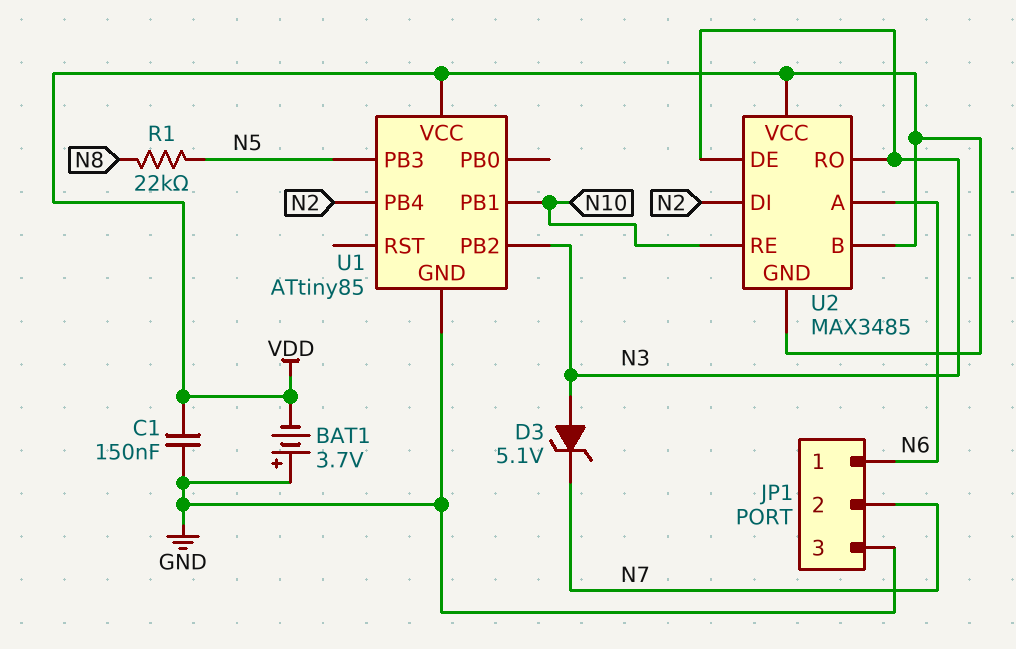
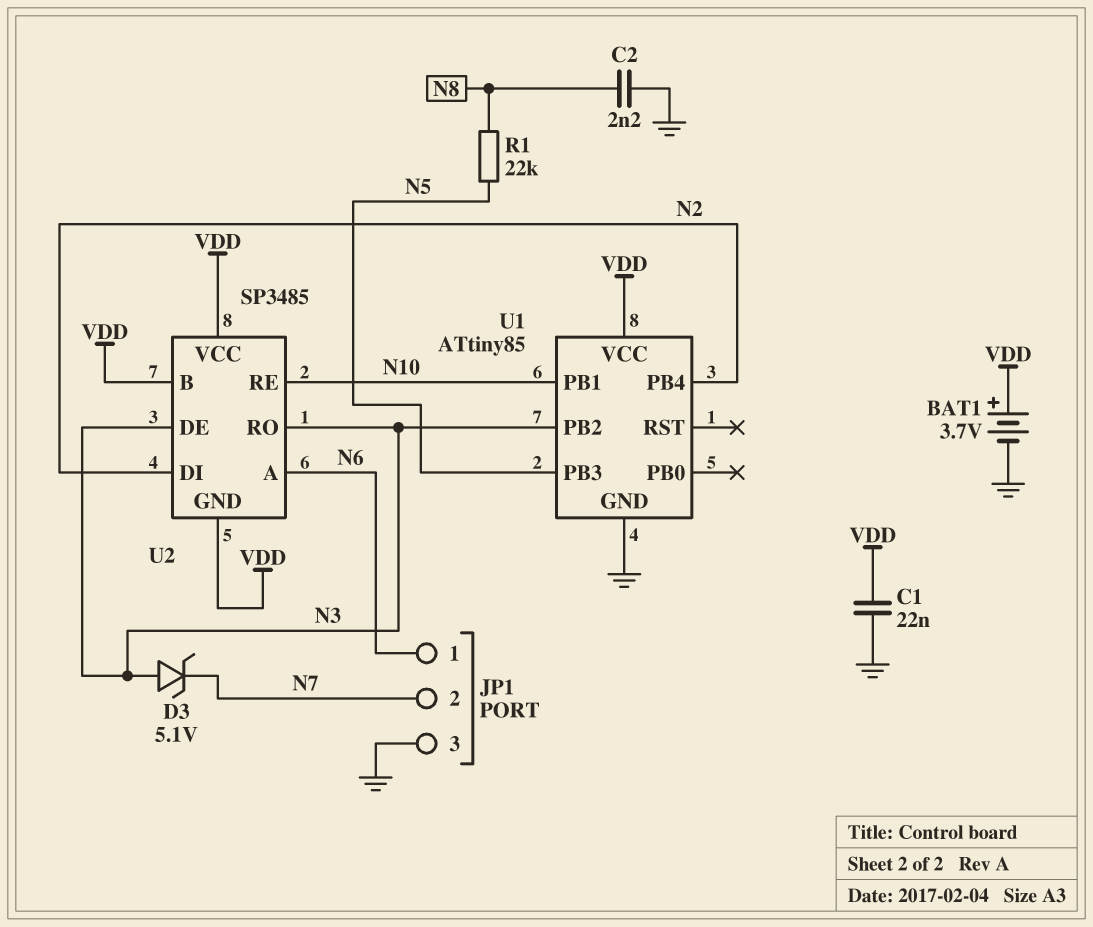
BAT1: 3.7V (plus GND, minus VDD) -> 3.7V (plus VDD, minus GND)
C1: 150nF (GND, VDD) -> 22nF (GND, VDD)
C2: none -> 2.2nF (GND, N8)
U2: MAX3485 -> SP3485

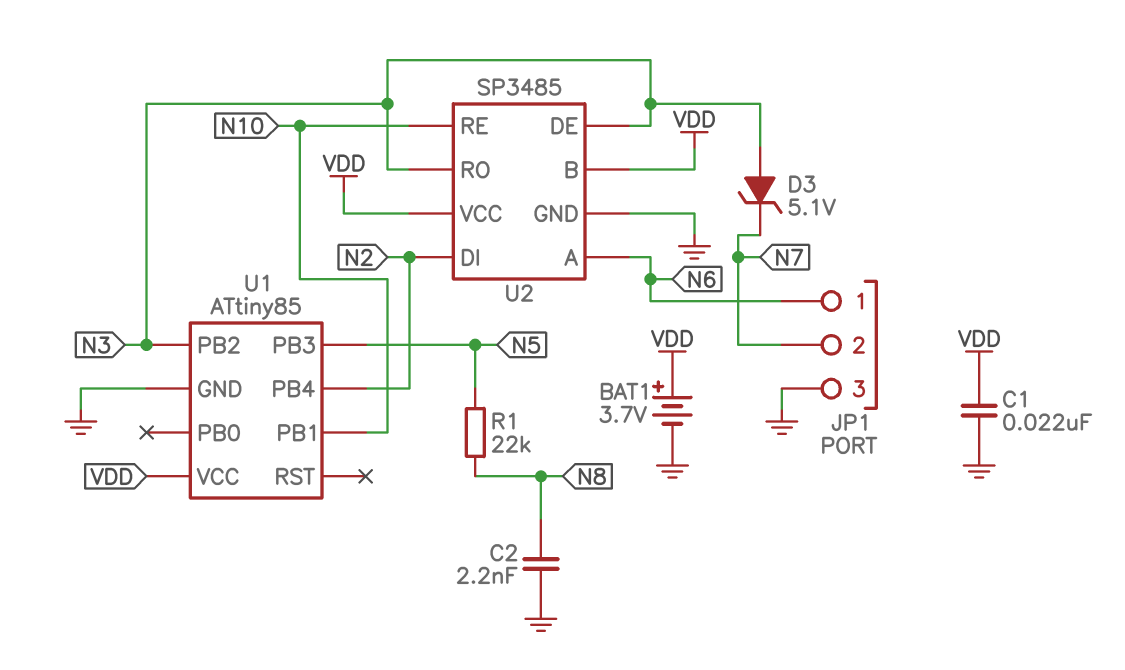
U2 pin GND: VDD -> GND

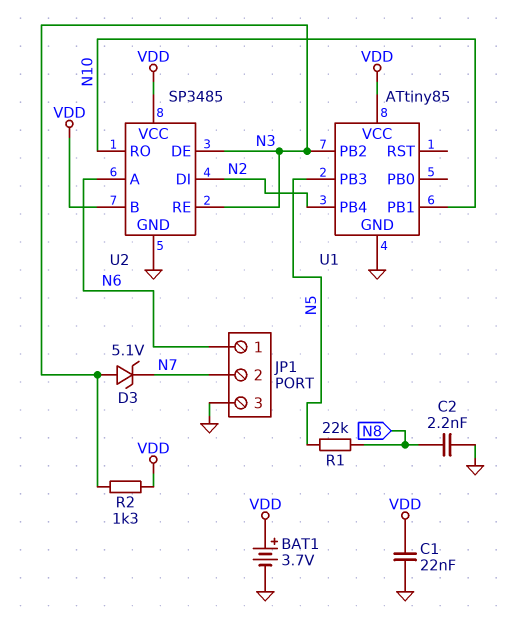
R2: none -> 1.3k (N3, VDD)
U2 pin RE: N10 -> N3
U2 pin RO: N3 -> N10

